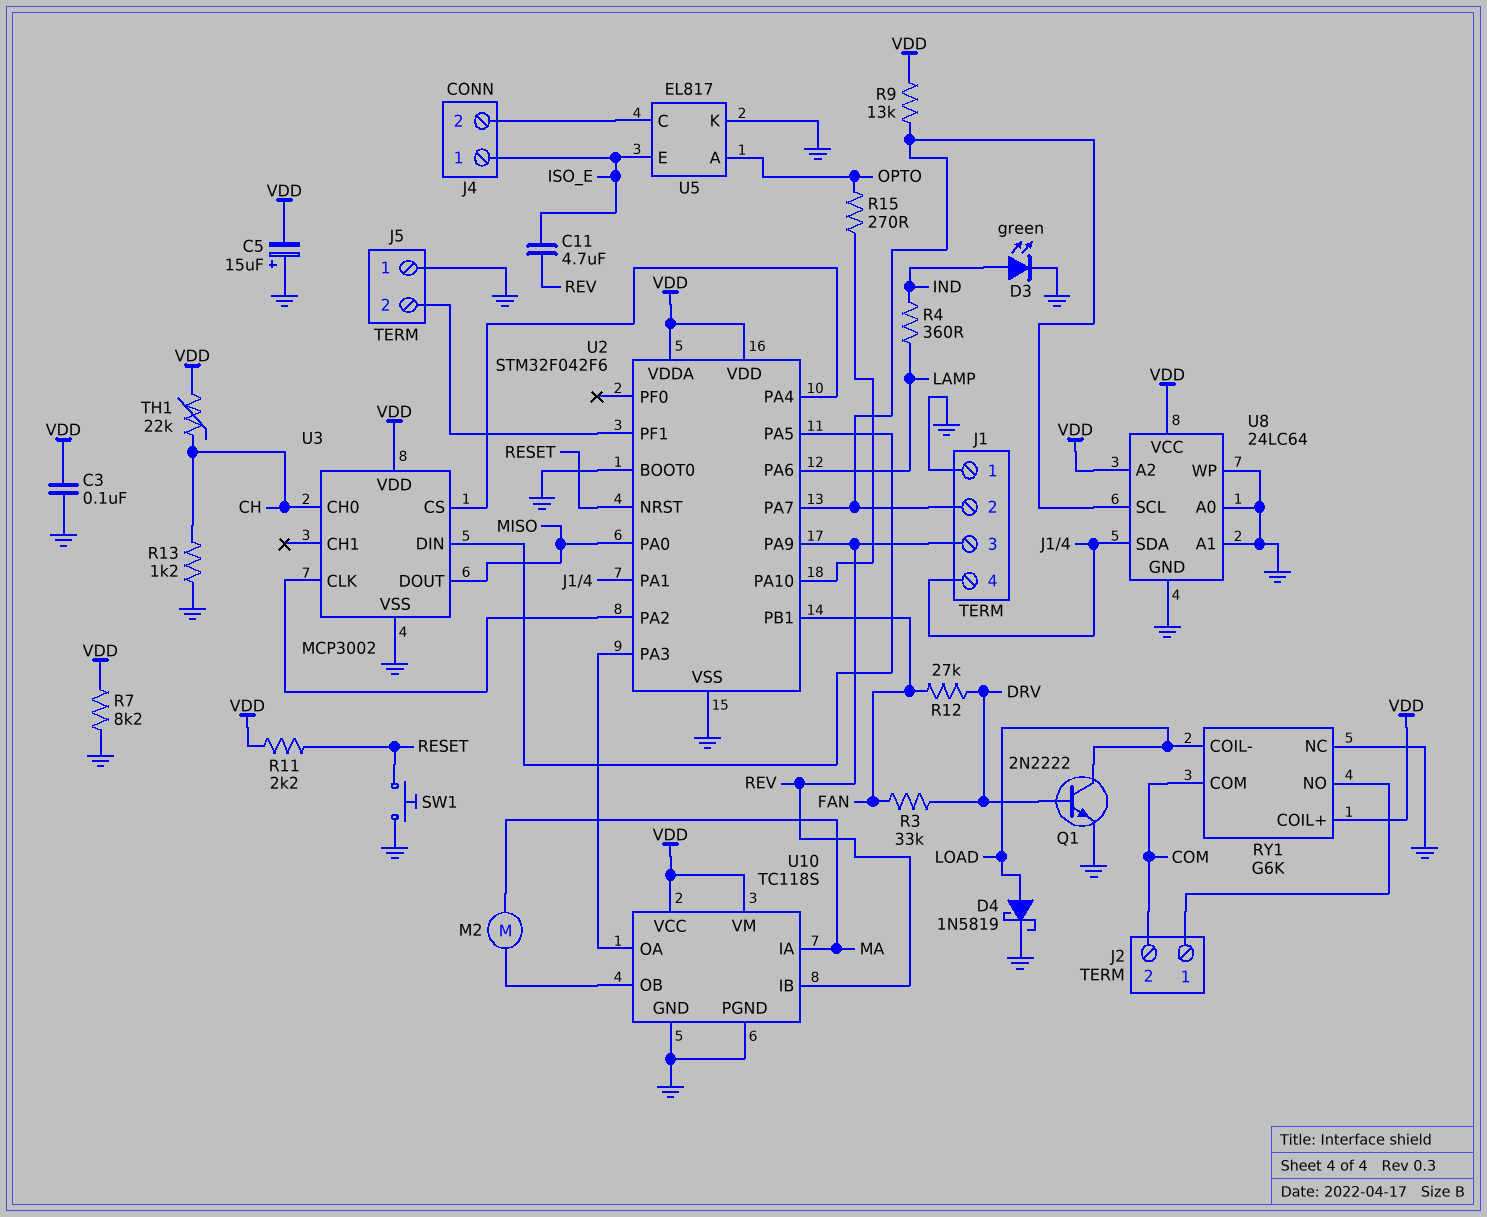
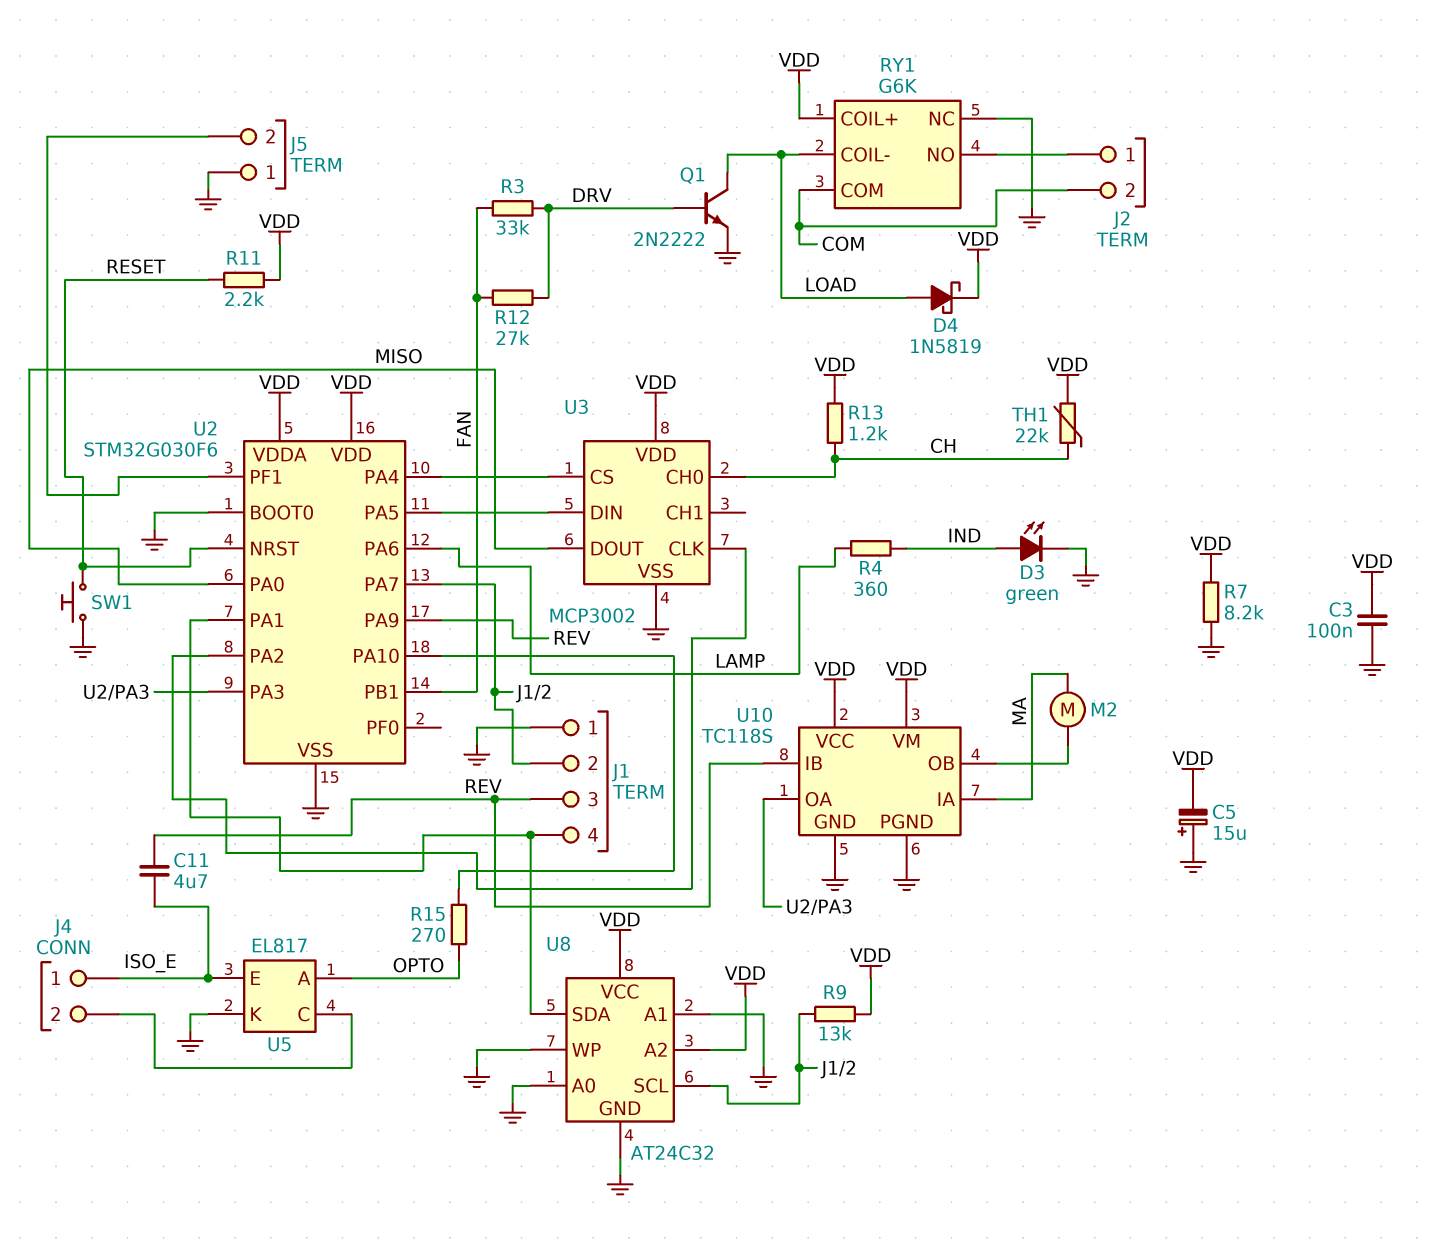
D4: schottky 1N5819 (A LOAD, K GND) -> schottky 1N5819 (A LOAD, K VDD)
R13: 1.2k (CH, GND) -> 1.2k (CH, VDD)
U2: STM32F042F6 -> STM32G030F6
U8: 24LC64 -> AT24C32

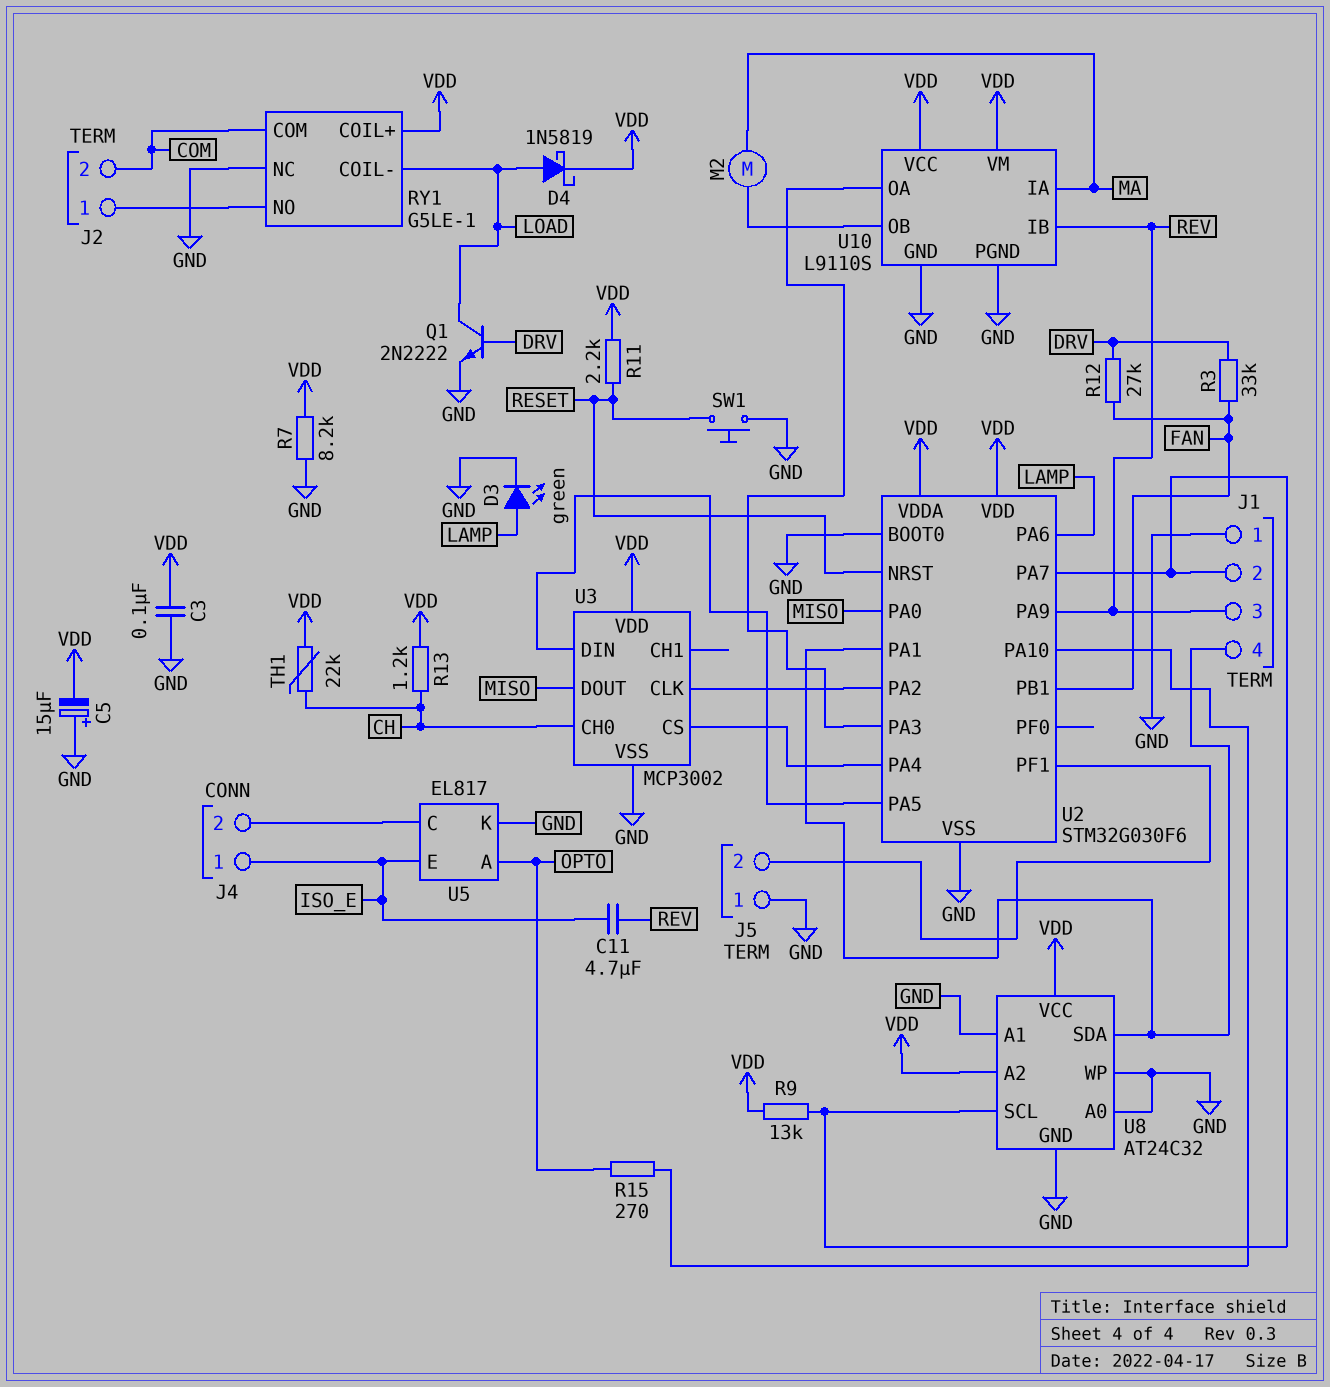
D3: LED green (A IND, K GND) -> LED green (A LAMP, K GND)
R4: 360 (IND, LAMP) -> none
RY1: G6K -> G5LE-1
U10: TC118S -> L9110S

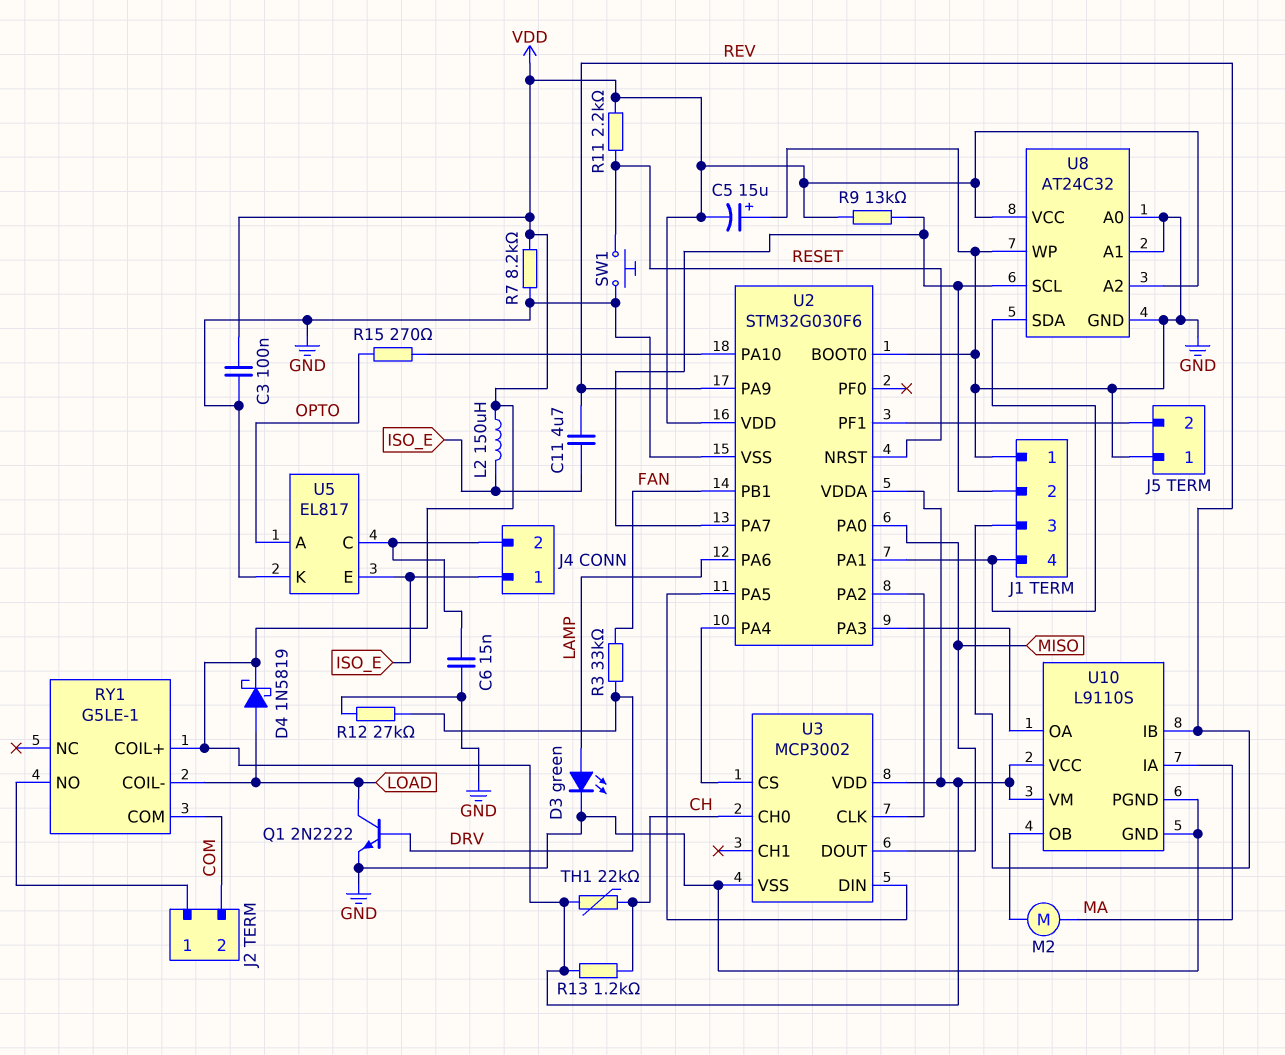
C6: none -> 15nF (GND, J4/2)
L2: none -> 150uH (ISO_E, VDD)
R12: 27k (DRV, FAN) -> 27k (DRV, GND)
RY1 pin NC: GND -> none

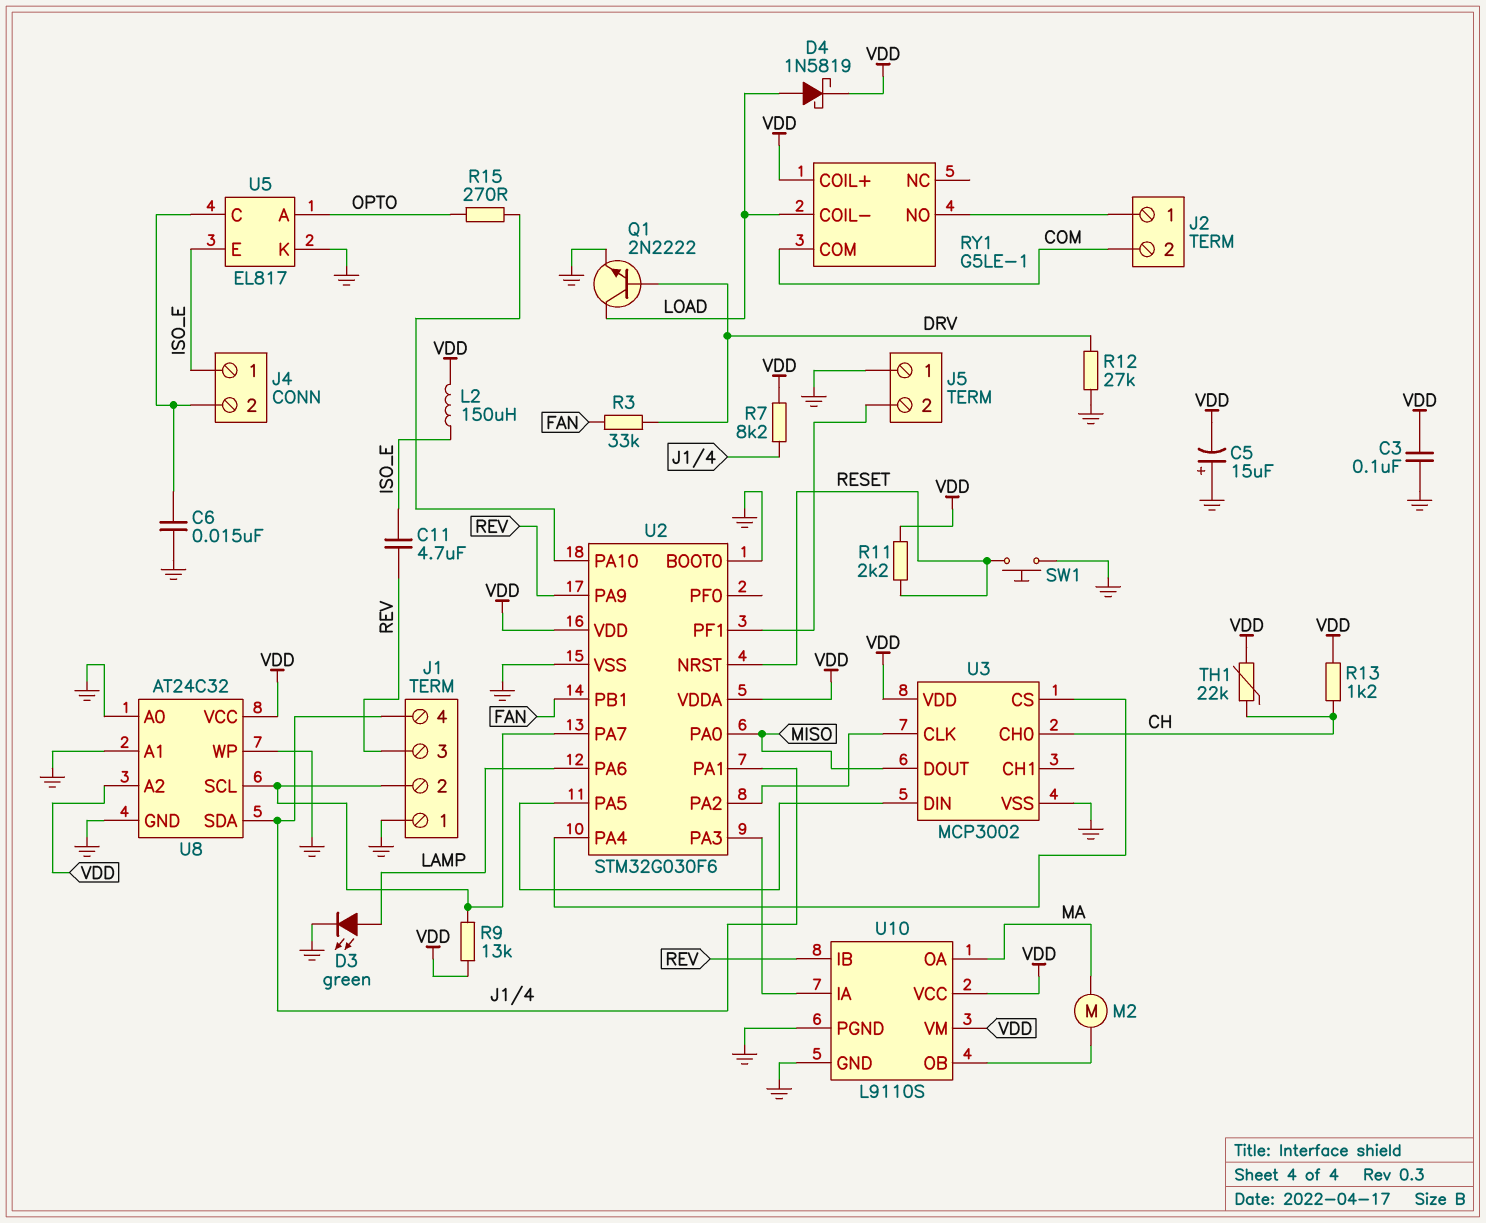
R7: 8.2k (GND, VDD) -> 8.2k (J1/4, VDD)
U10 pin IA: MA -> U2/PA3
U10 pin OA: U2/PA3 -> MA

